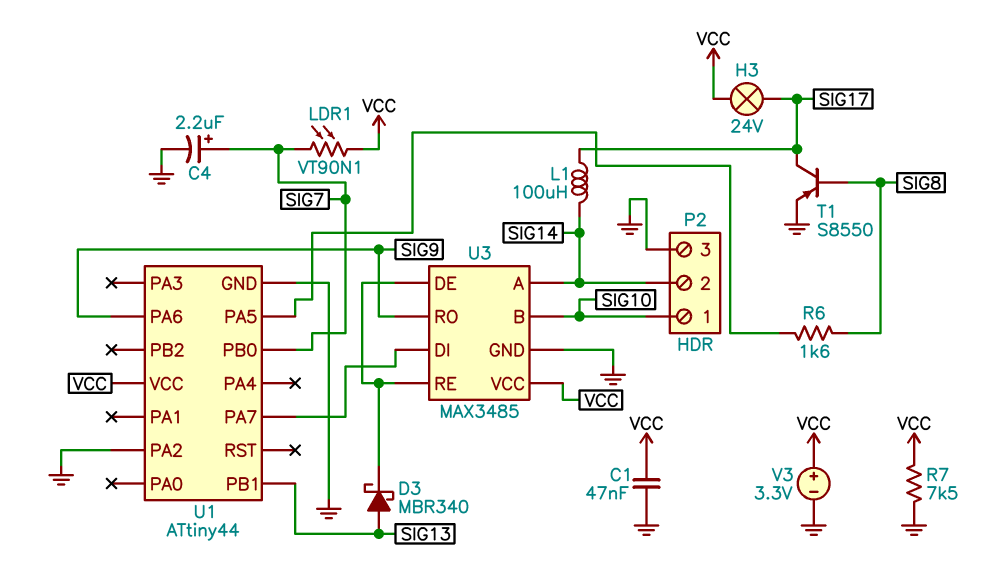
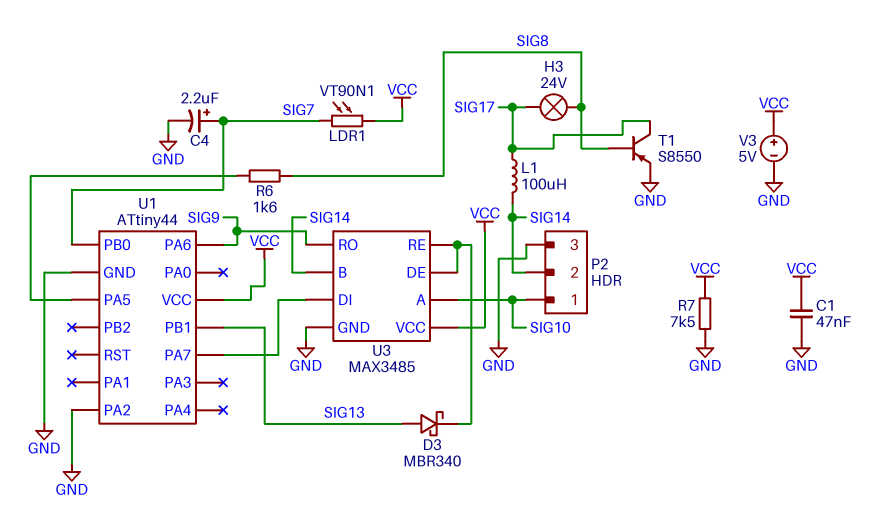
H3: lamp 24V (SIG17, VCC) -> lamp 24V (SIG8, SIG17)
U3 pin A: SIG14 -> SIG10
U3 pin B: SIG10 -> SIG14
V3: 3.3V (plus VCC, minus GND) -> 5V (plus VCC, minus GND)

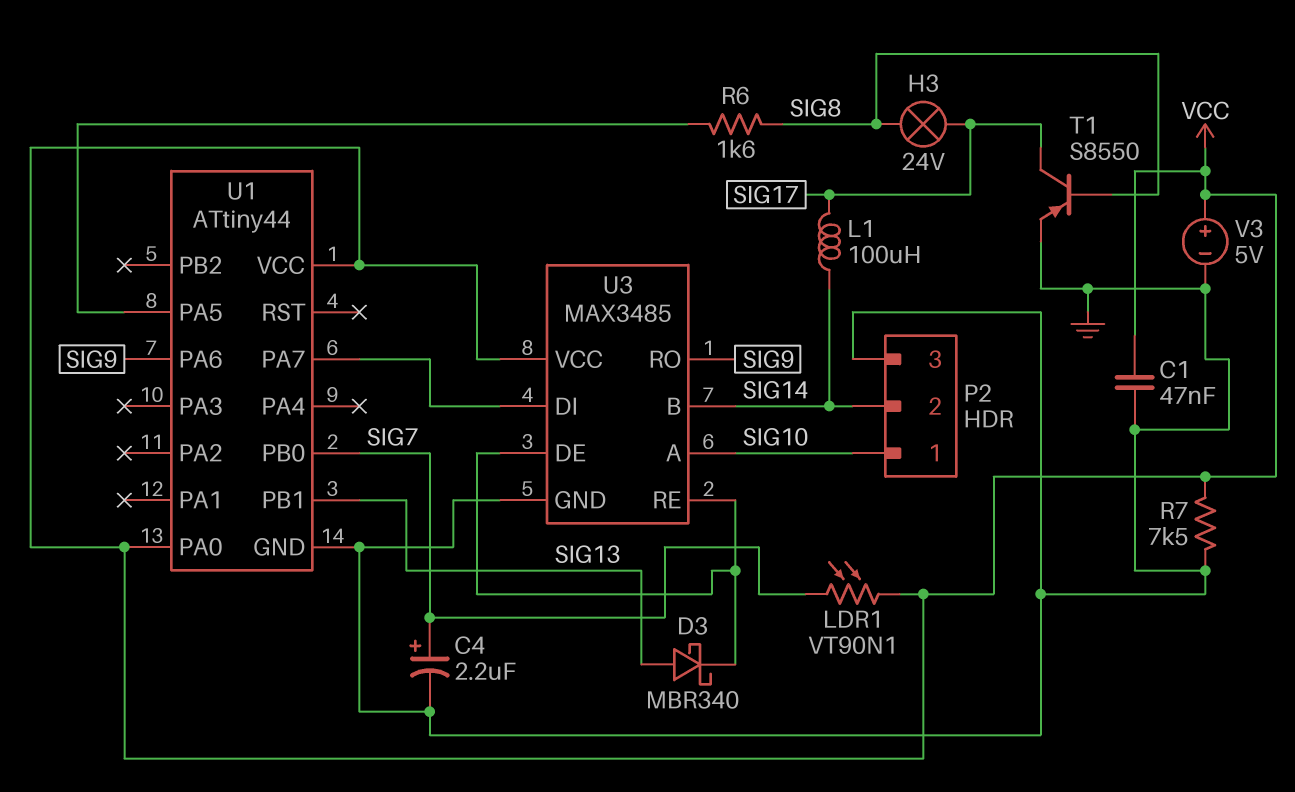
U1 pin PA0: none -> VCC
U1 pin PA2: GND -> none

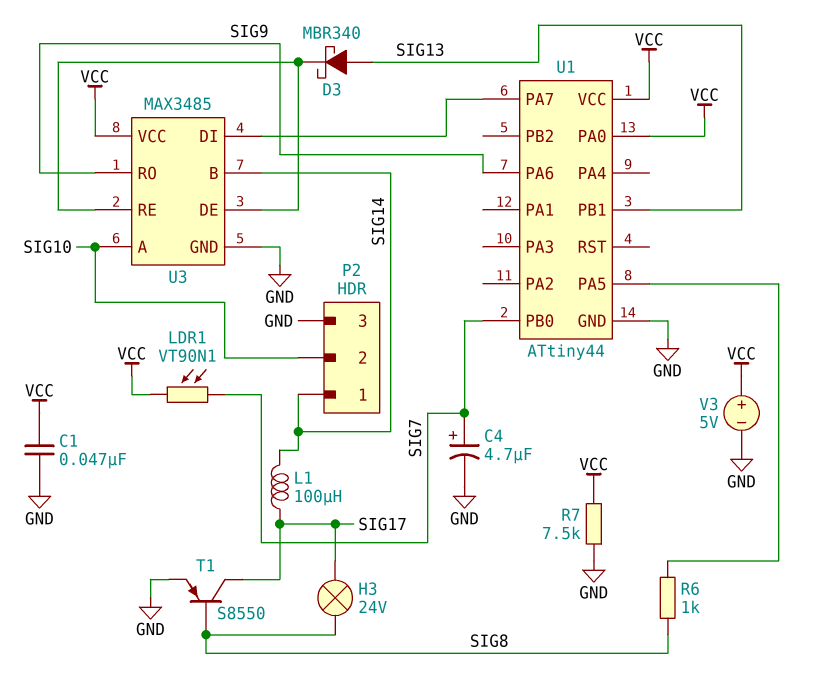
C4: 2.2uF (plus SIG7, minus GND) -> 4.7uF (plus SIG7, minus GND)
P2 pin 1: SIG10 -> SIG14
P2 pin 2: SIG14 -> SIG10
R6: 1.6k (SIG8, U1/PA5) -> 1k (SIG8, U1/PA5)

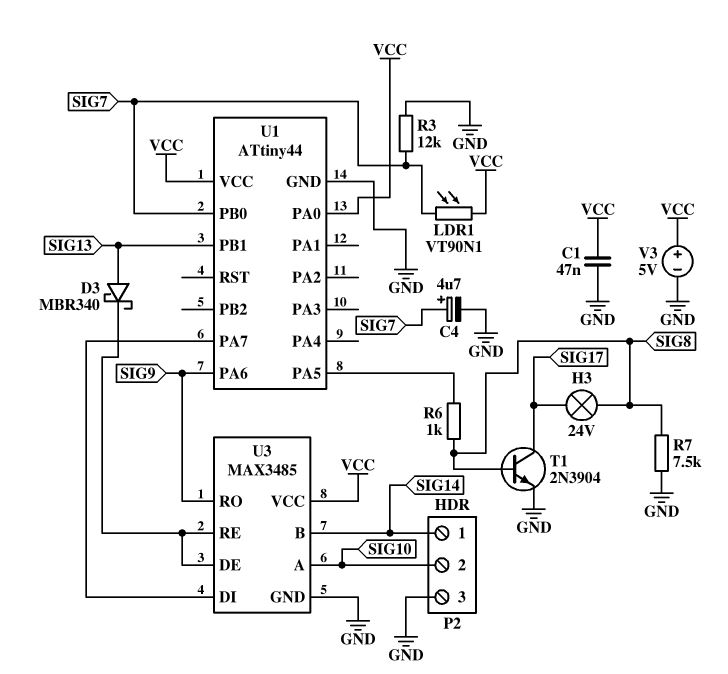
L1: 100uH (SIG14, SIG17) -> none
R3: none -> 12k (GND, SIG7)
R7: 7.5k (GND, VCC) -> 7.5k (GND, SIG8)
T1: PNP S8550 (B SIG8, C SIG17, E GND) -> NPN 2N3904 (B SIG8, C SIG17, E GND)

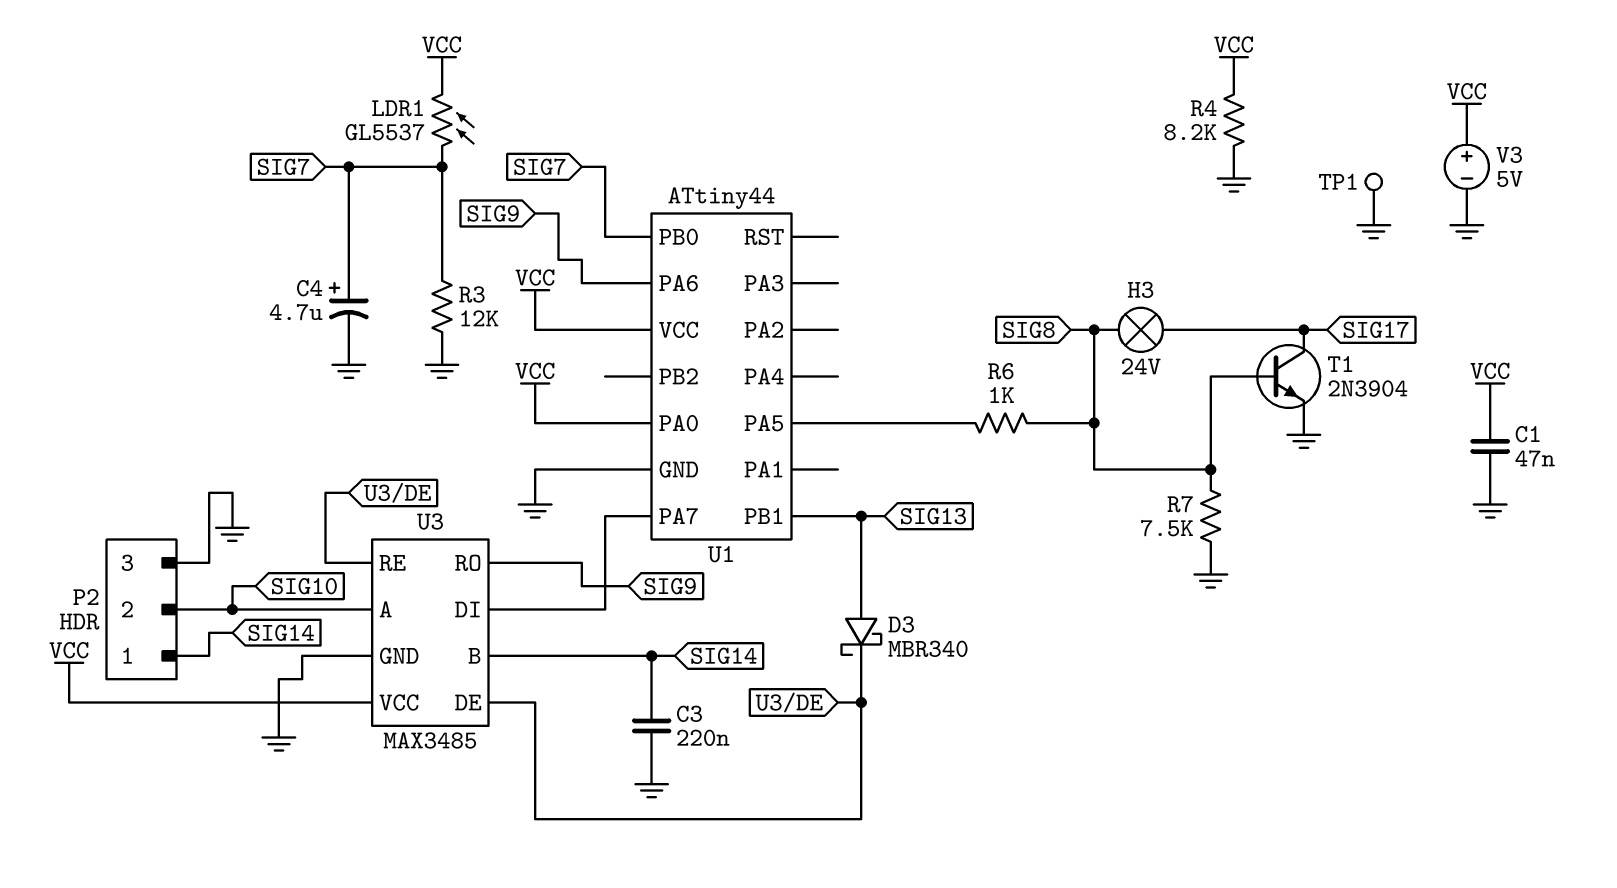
C3: none -> 220nF (GND, SIG14)
LDR1: VT90N1 (SIG7, VCC) -> GL5537 (SIG7, VCC)
R4: none -> 8.2k (GND, VCC)
TP1: none -> test point (GND)

